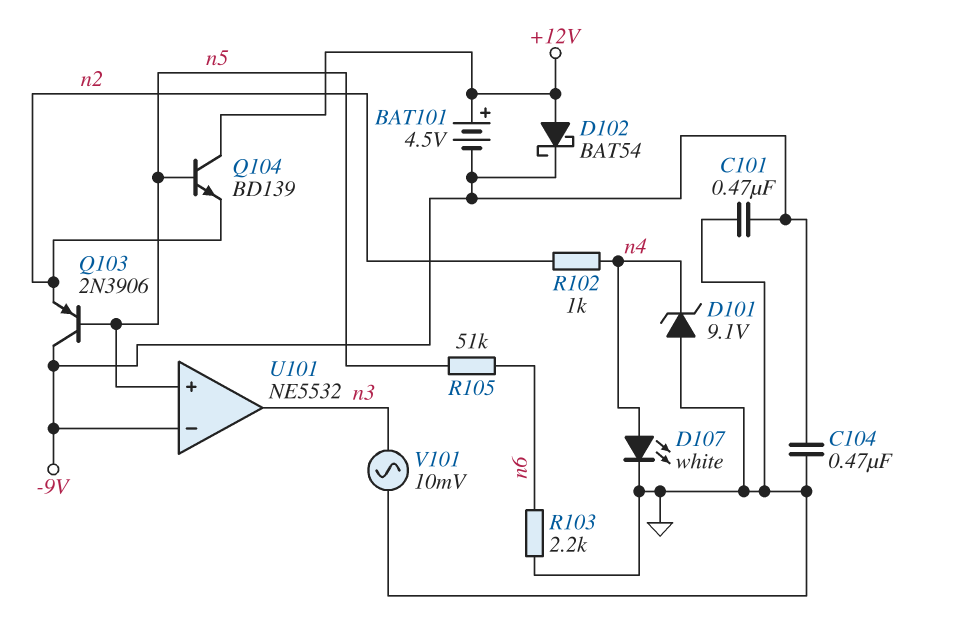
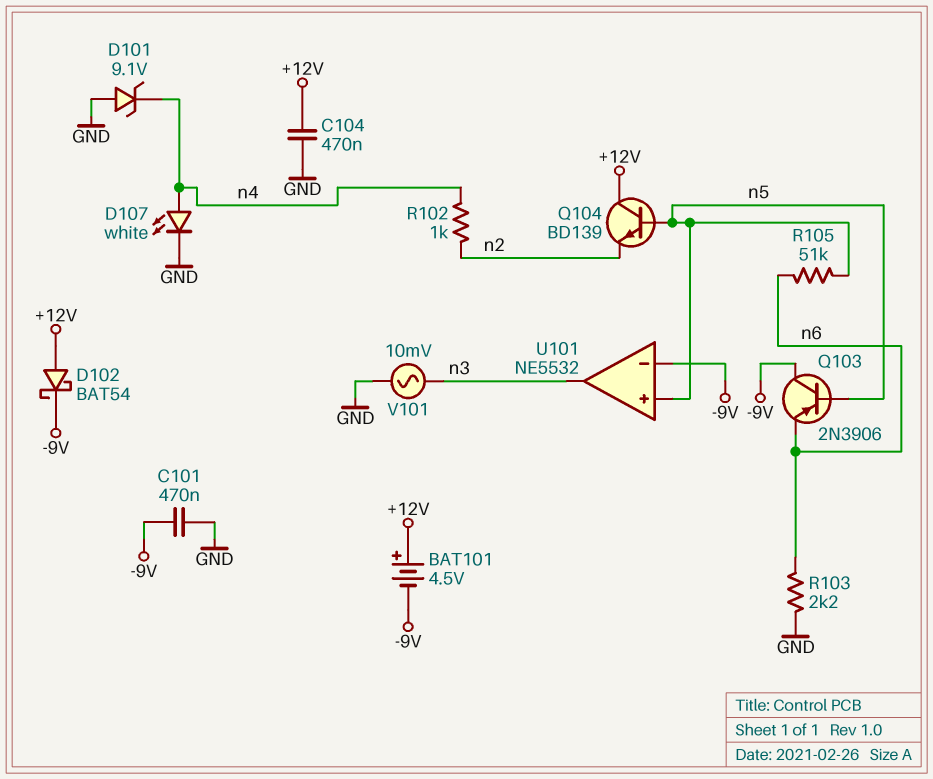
C104: 470nF (-9V, GND) -> 470nF (+12V, GND)
Q103: PNP 2N3906 (B n5, C -9V, E n2) -> PNP 2N3906 (B n5, C -9V, E n6)

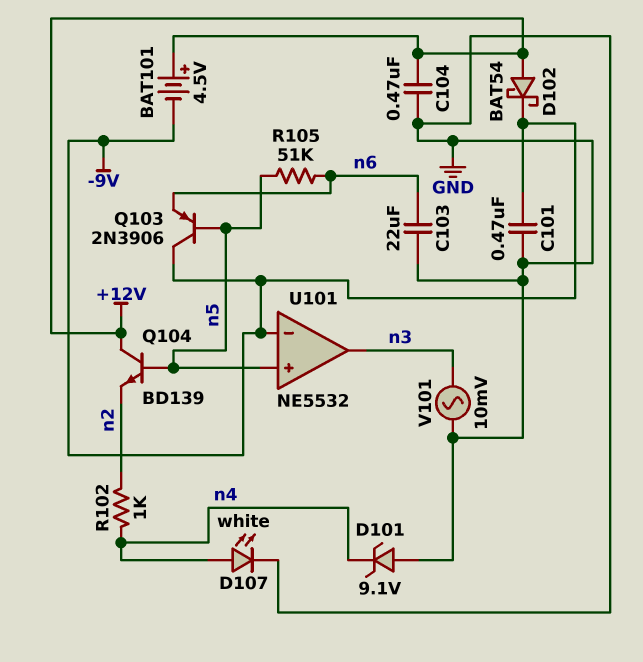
C103: none -> 22uF (GND, n6)
R103: 2.2k (GND, n6) -> none

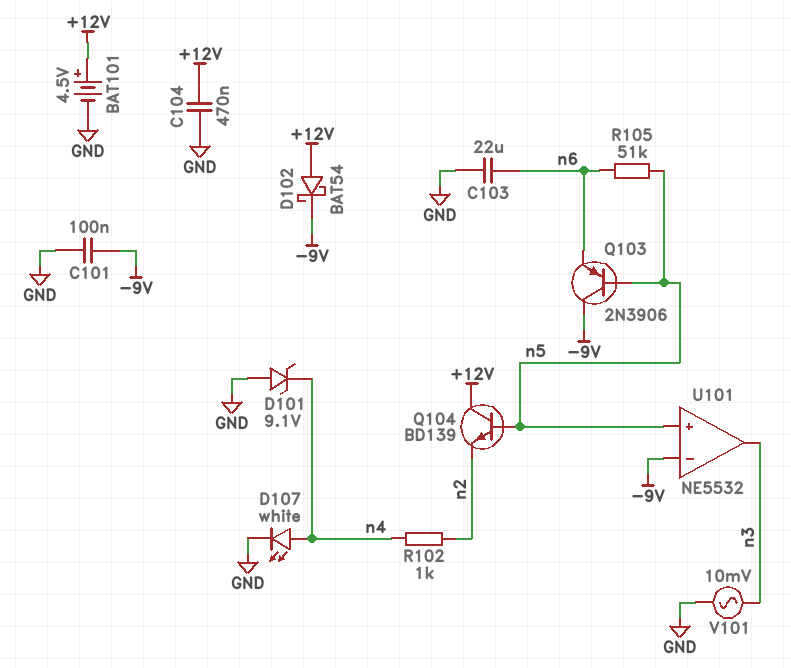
BAT101: 4.5V (plus +12V, minus -9V) -> 4.5V (plus +12V, minus GND)
C101: 470nF (-9V, GND) -> 100nF (-9V, GND)

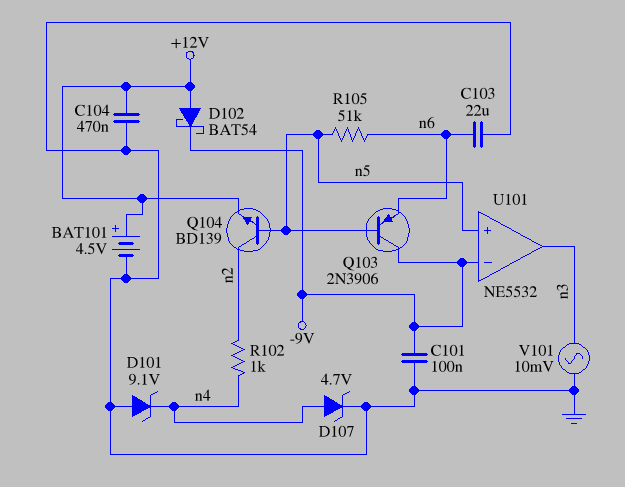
D107: LED white (A n4, K GND) -> zener 4.7V (A n4, K GND)
Q104: NPN BD139 (B n5, C +12V, E n2) -> NPN BD139 (B n5, C n2, E +12V)

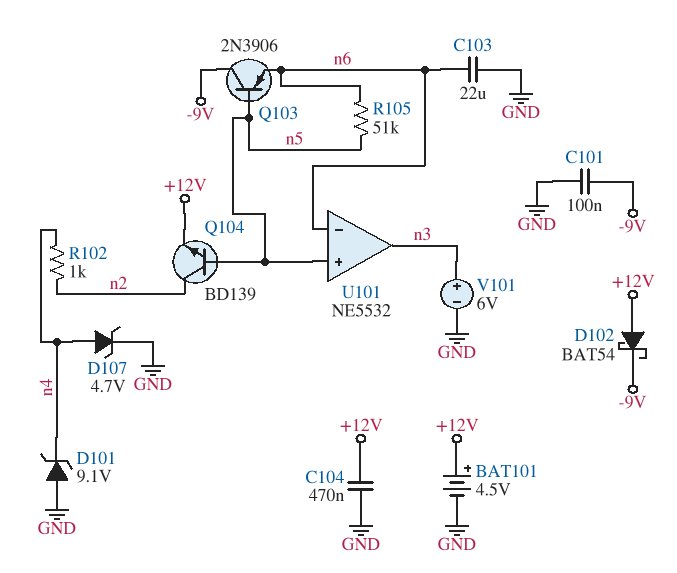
U101 pin in-: -9V -> n6
V101: AC 10mV (GND, n3) -> 6V (plus n3, minus GND)

